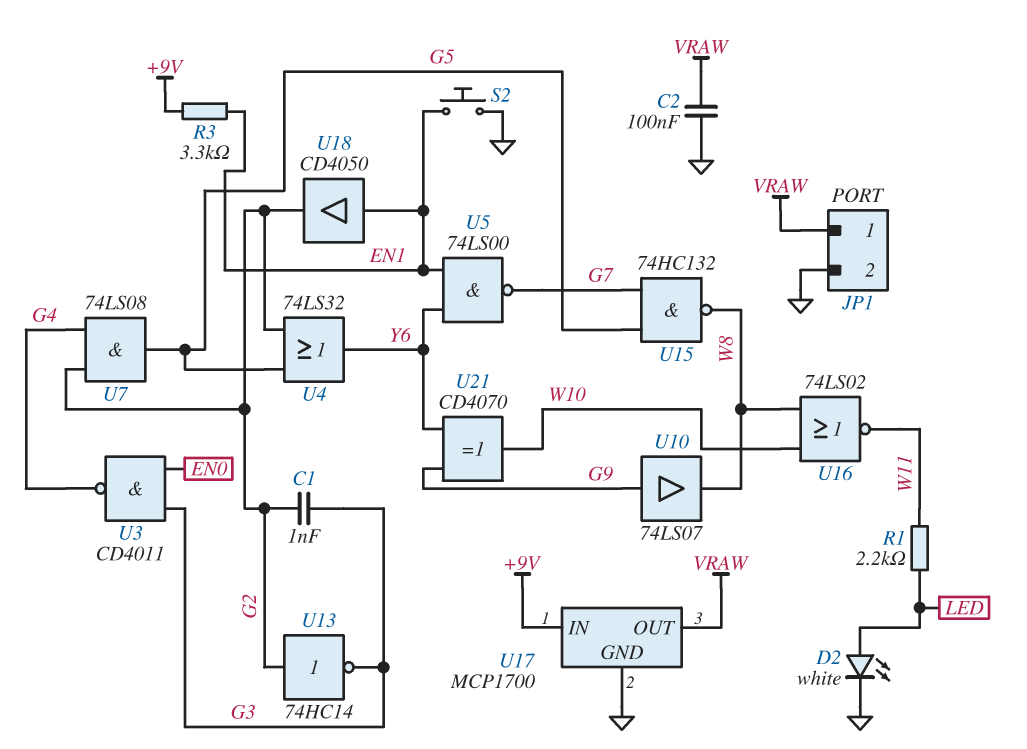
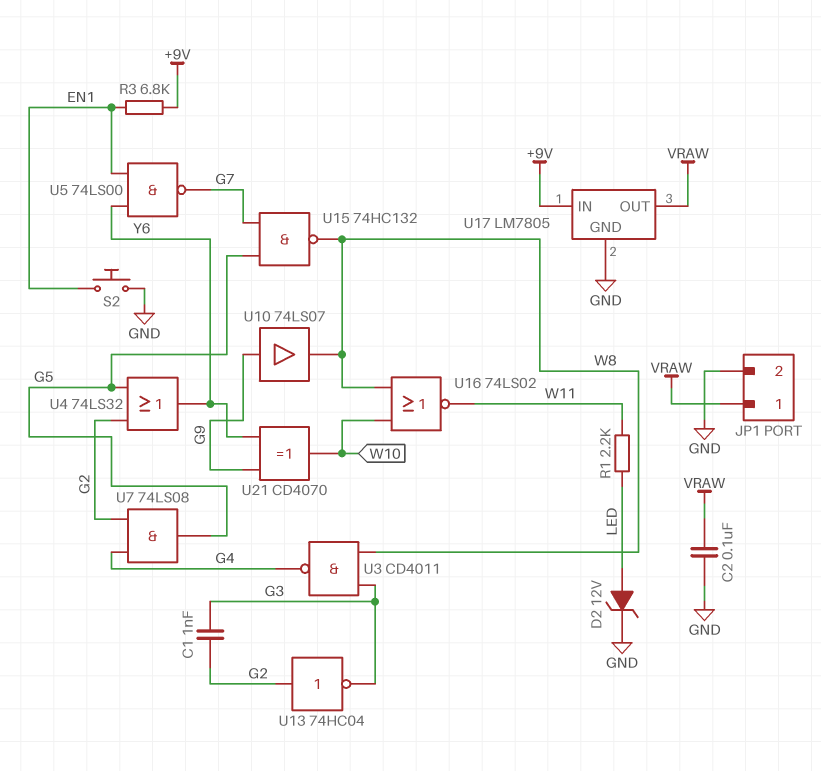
D2: LED white (A LED, K GND) -> zener 12V (A LED, K GND)
R3: 3.3k (+9V, EN1) -> 6.8k (+9V, EN1)
U3: NAND CD4011 (in EN0, in G3, out G4) -> NAND CD4011 (in G3, in W8, out G4)
U13: NOT 74HC14 (in G2, out G3) -> NOT 74HC04 (in G2, out G3)
U17: MCP1700 -> LM7805
U18: buffer CD4050 (in EN1, out G2) -> none

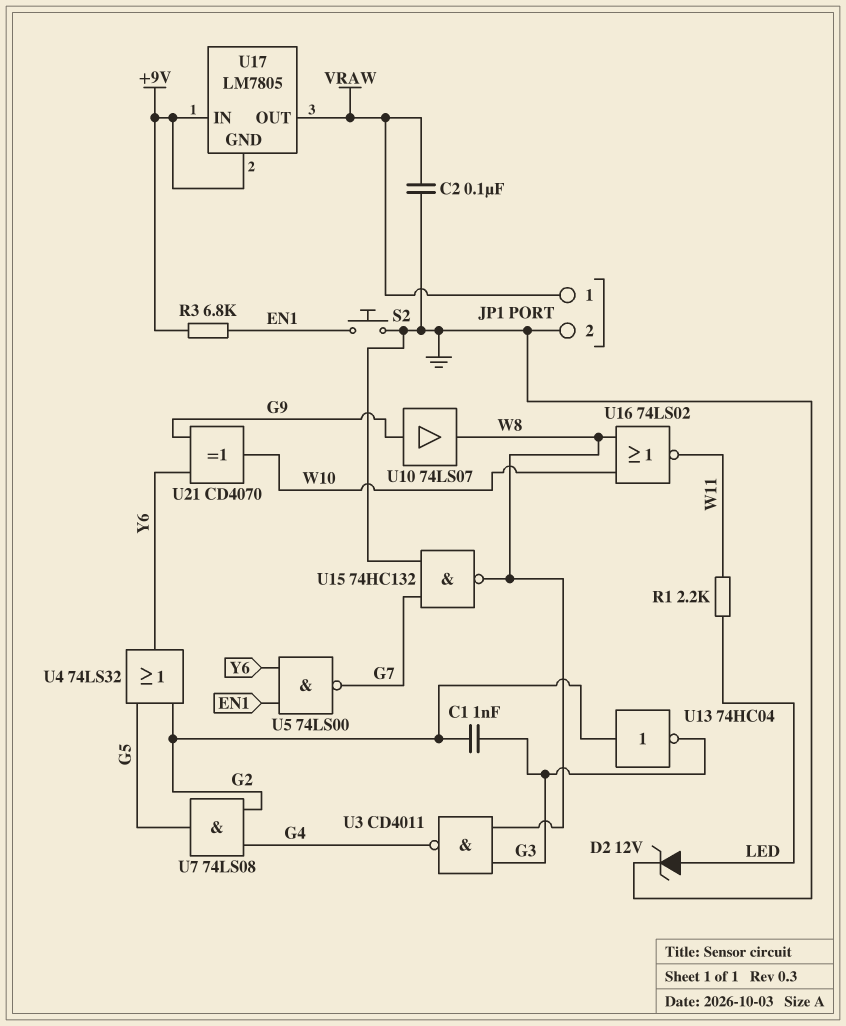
U15: NAND 74HC132 (in G5, in G7, out W8) -> NAND 74HC132 (in G7, in GND, out W8)
U17 pin GND: GND -> +9V

